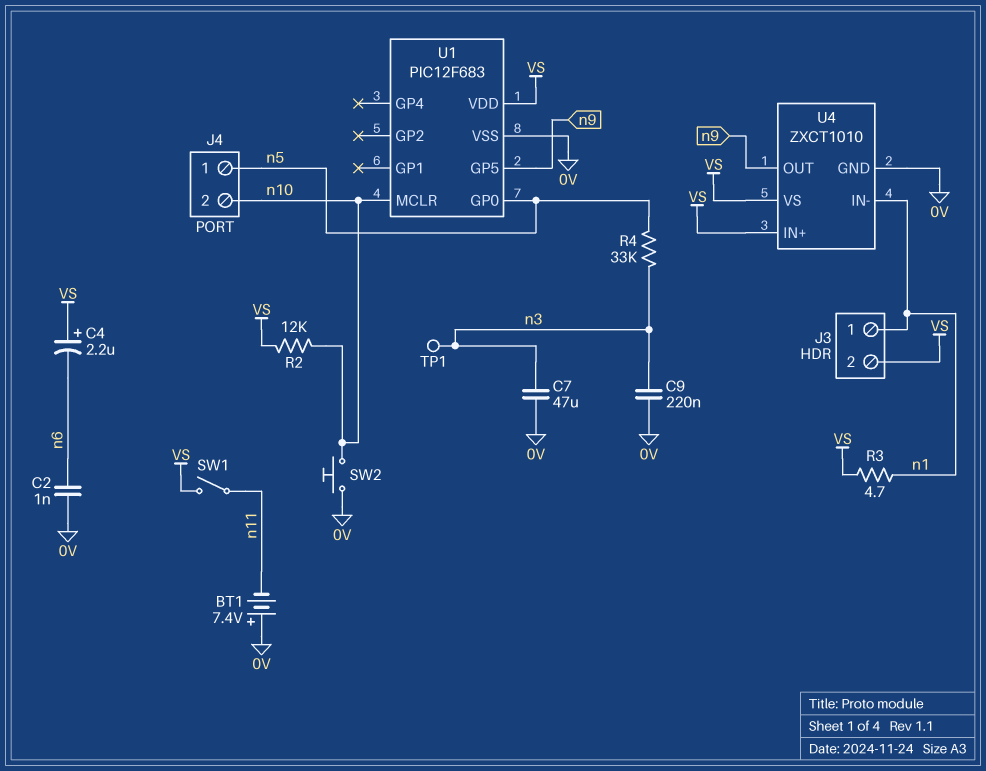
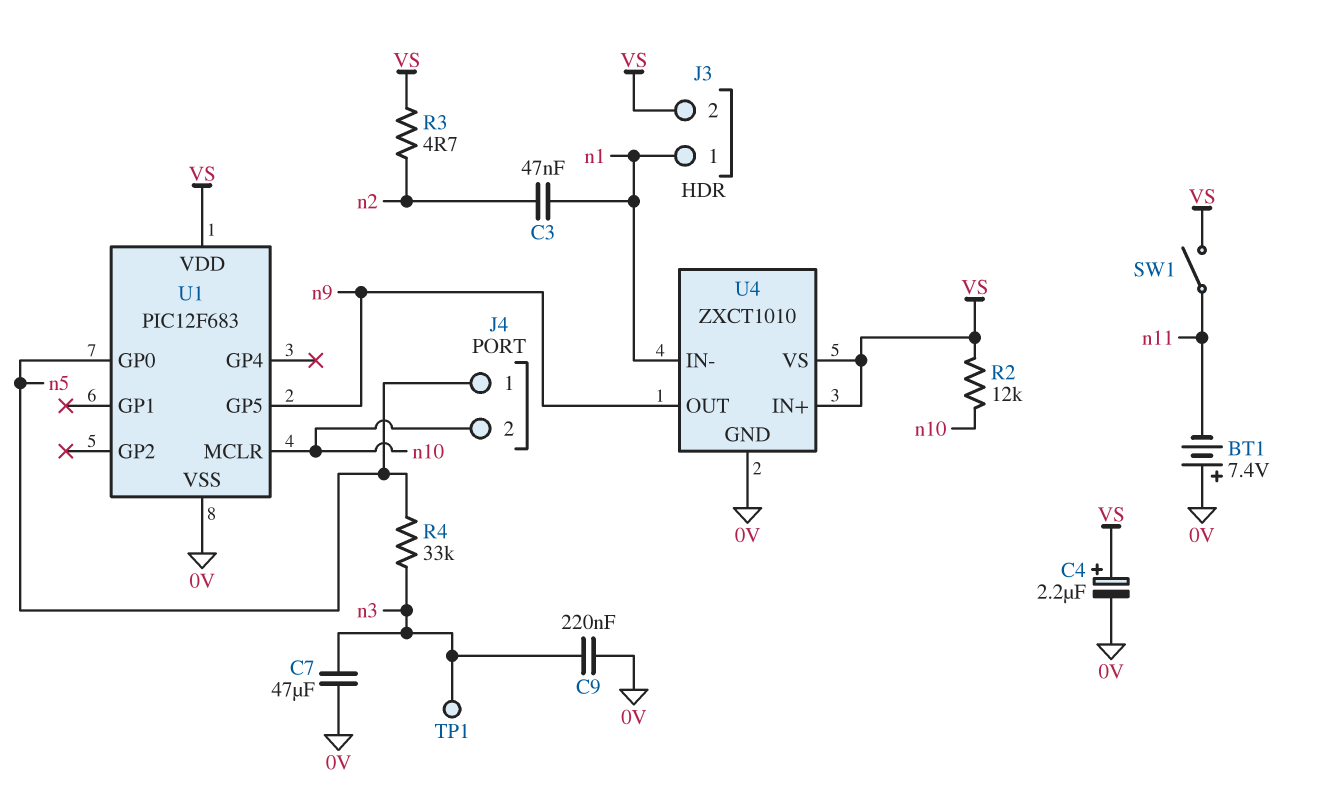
C2: 1nF (0V, n6) -> none
C3: none -> 47nF (n1, n2)
C4: 2.2uF (plus VS, minus n6) -> 2.2uF (plus VS, minus 0V)
R3: 4.7 (VS, n1) -> 4.7 (VS, n2)
SW2: button (0V, n10) -> none

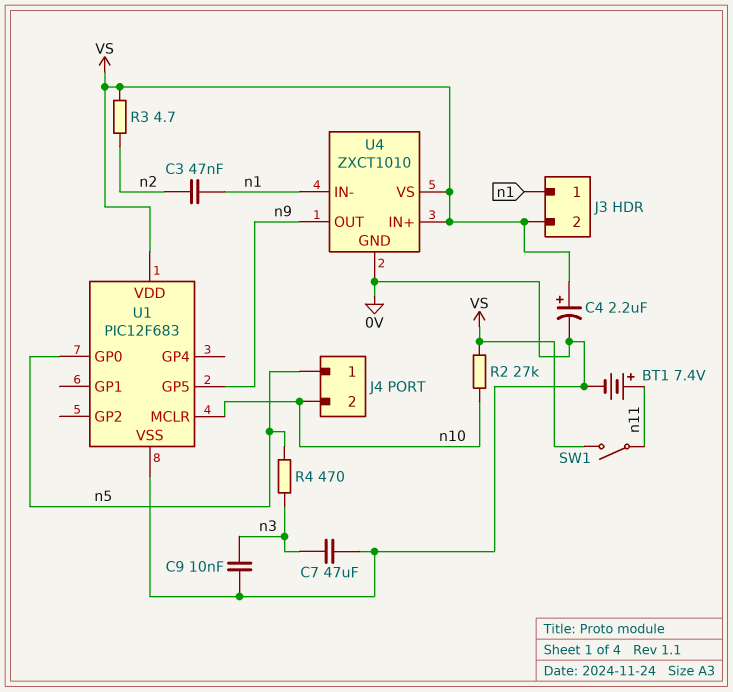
BT1: 7.4V (plus 0V, minus n11) -> 7.4V (plus n11, minus 0V)
C9: 220nF (0V, n3) -> 10nF (0V, n3)
R2: 12k (VS, n10) -> 27k (VS, n10)
R4: 33k (n3, n5) -> 470 (n3, n5)
TP1: test point (n3) -> none

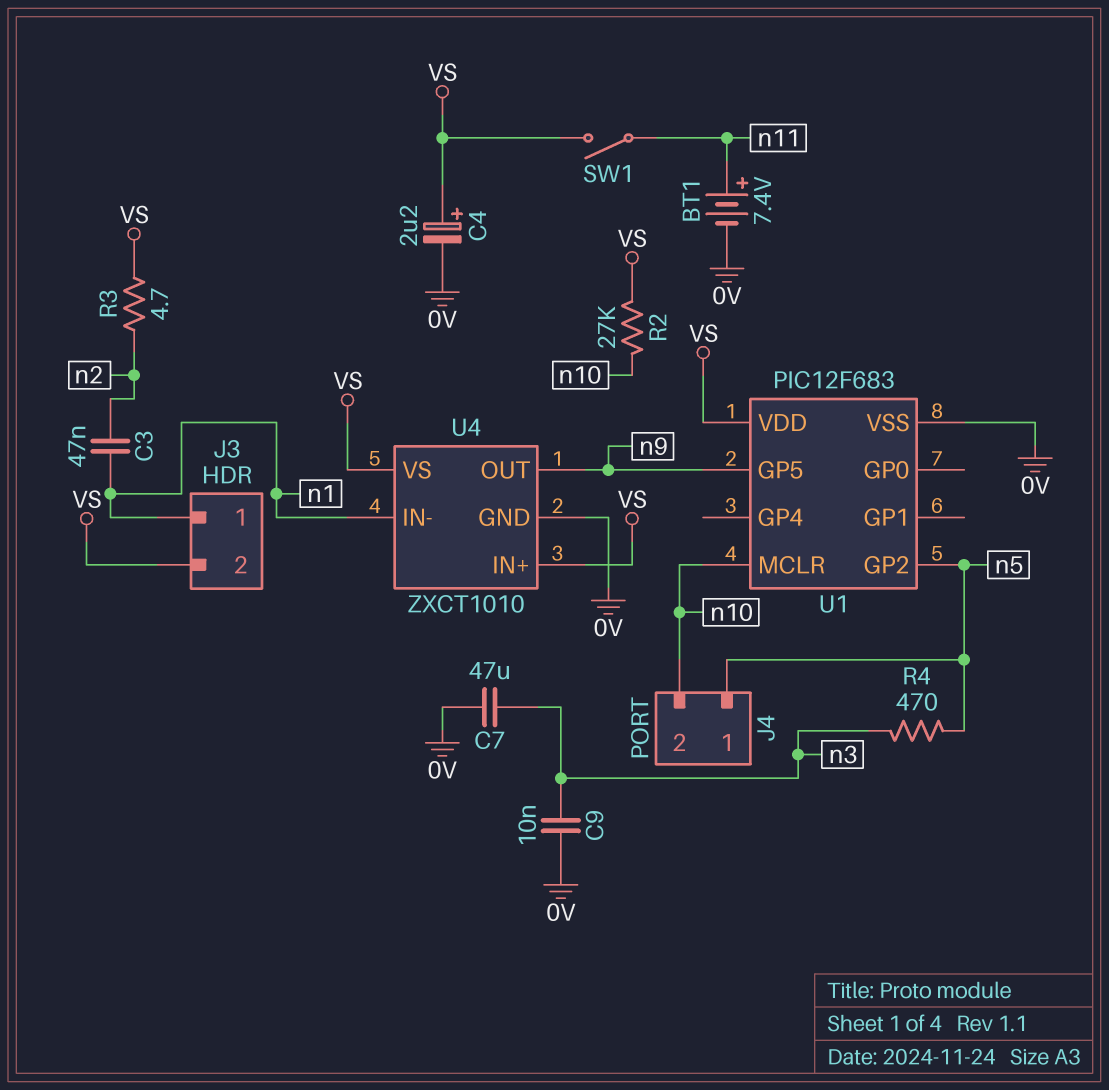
U1 pin GP0: n5 -> none
U1 pin GP2: none -> n5

